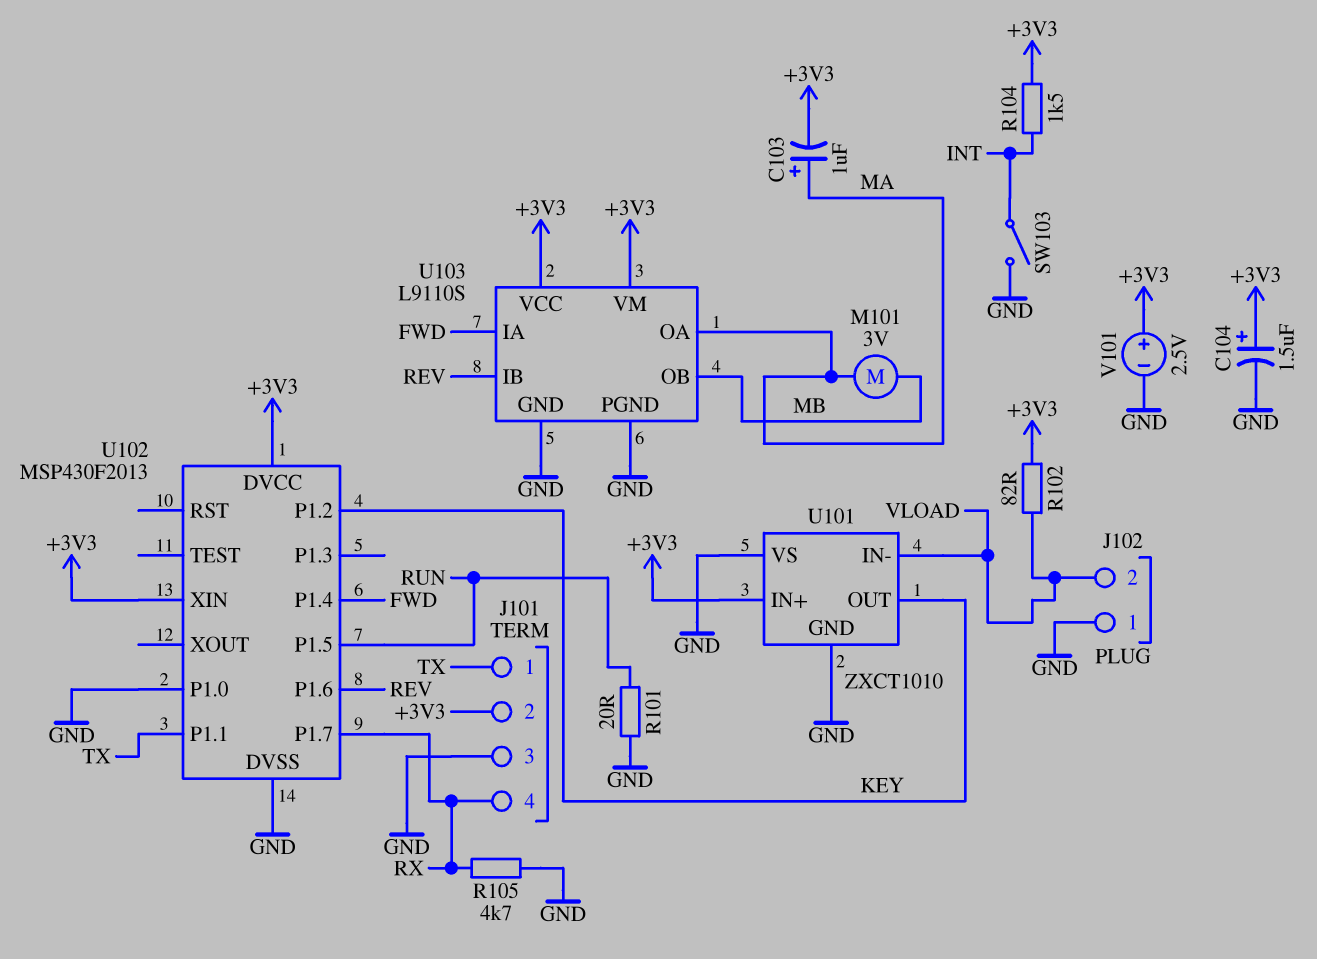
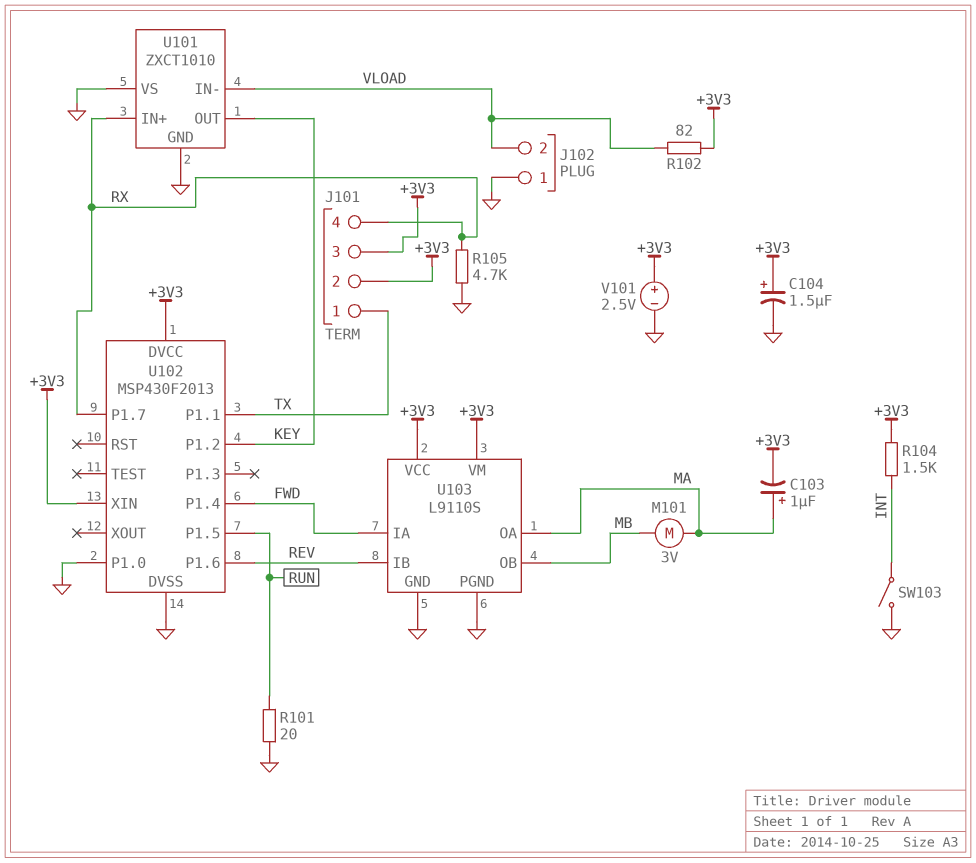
J101 pin 3: GND -> +3V3
U101 pin IN+: +3V3 -> RX

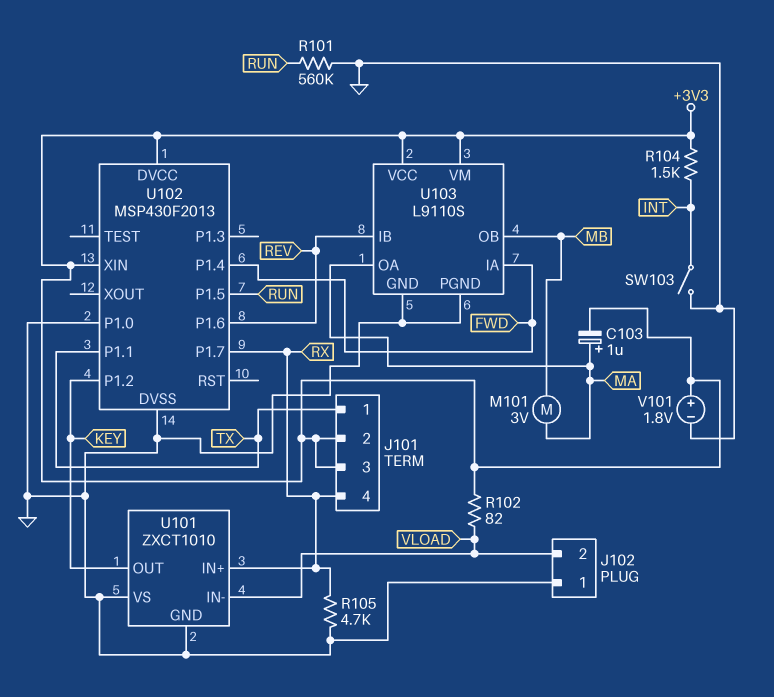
C104: 1.5uF (plus +3V3, minus GND) -> none
R101: 20 (GND, RUN) -> 560k (GND, RUN)
V101: 2.5V (plus +3V3, minus GND) -> 1.8V (plus +3V3, minus GND)

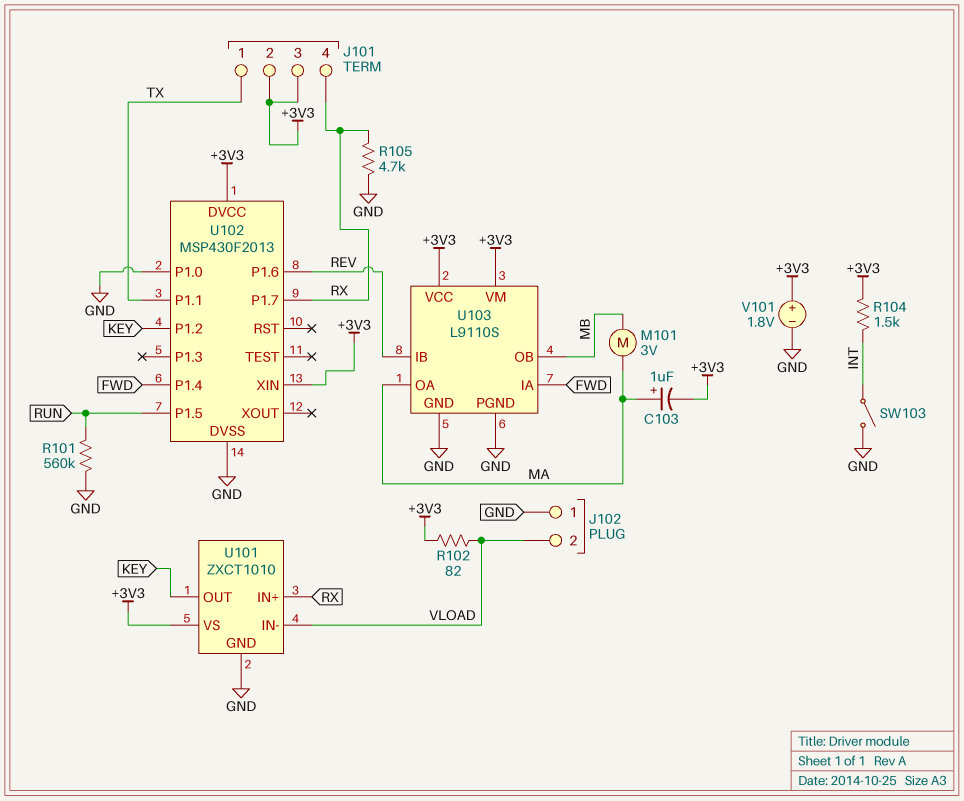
U101 pin VS: GND -> +3V3

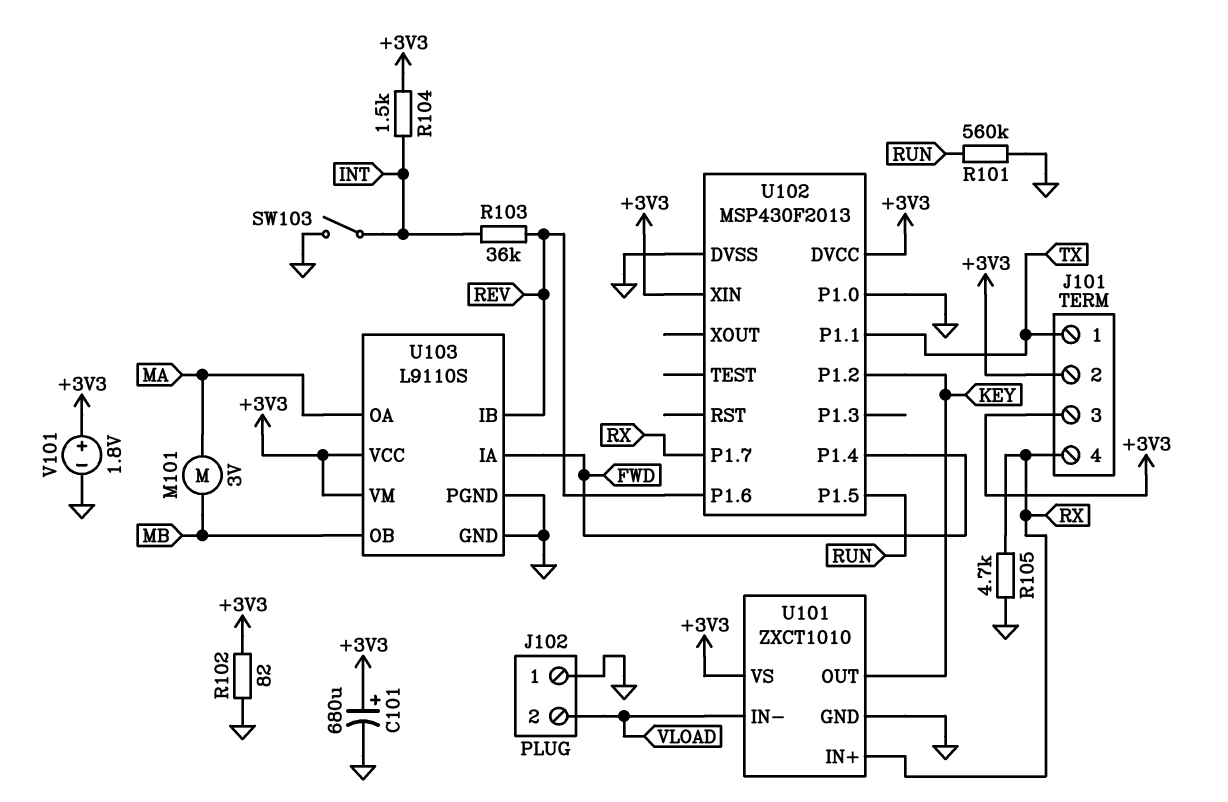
C101: none -> 680uF (plus +3V3, minus GND)
C103: 1uF (plus MA, minus +3V3) -> none
R102: 82 (+3V3, VLOAD) -> 82 (+3V3, GND)
R103: none -> 36k (INT, REV)

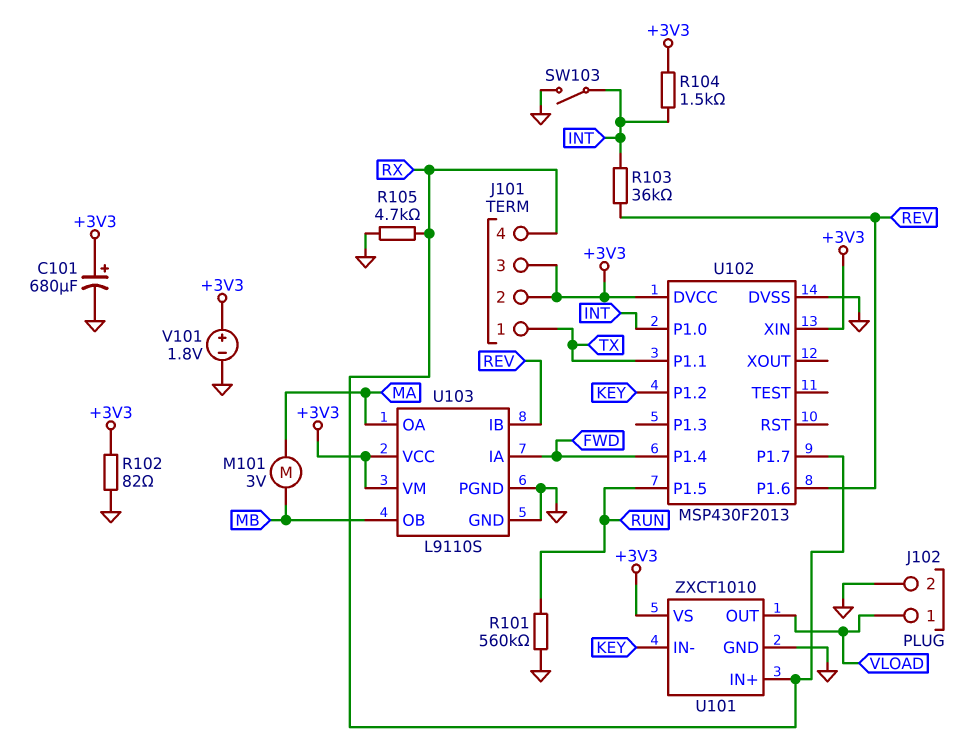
J102 pin 1: GND -> VLOAD
J102 pin 2: VLOAD -> GND
U101 pin IN-: VLOAD -> KEY
U101 pin OUT: KEY -> VLOAD
U102 pin P1.0: GND -> INT

